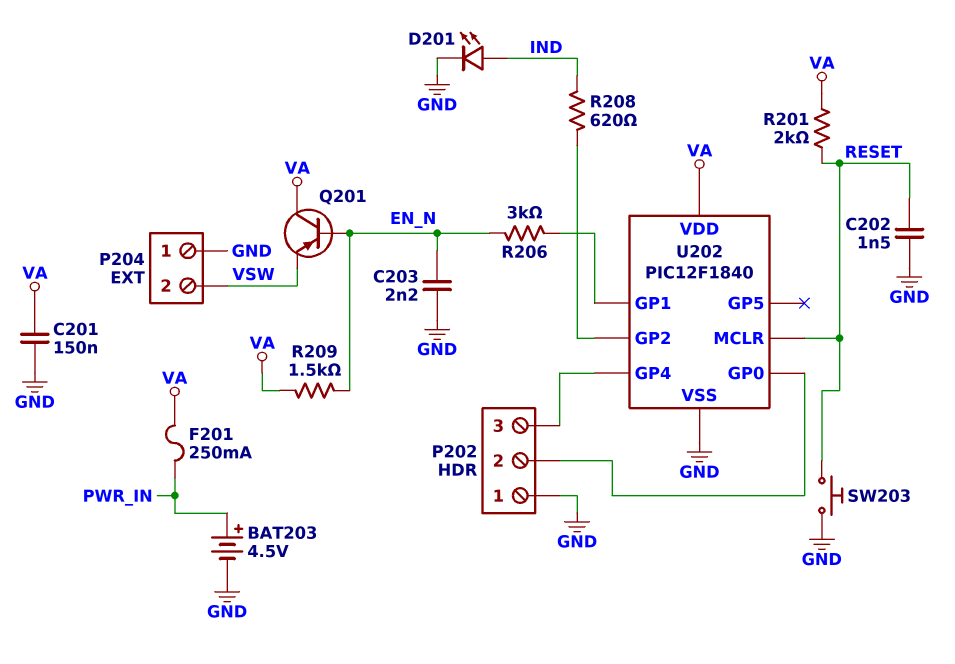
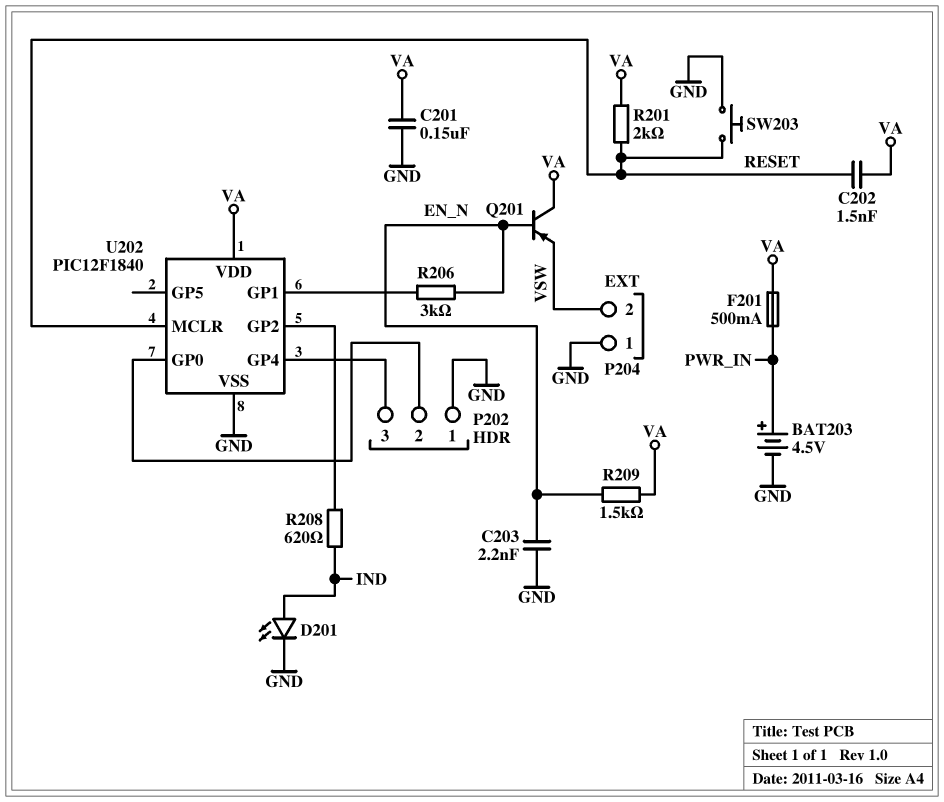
C202: 1.5nF (GND, RESET) -> 1.5nF (RESET, VA)
F201: 250mA (PWR_IN, VA) -> 500mA (PWR_IN, VA)

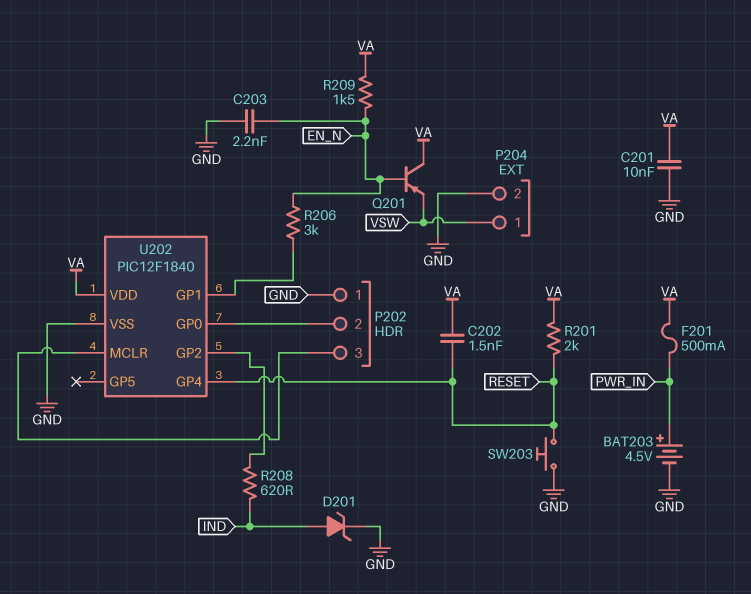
C201: 150nF (GND, VA) -> 10nF (GND, VA)
D201: LED (A IND, K GND) -> zener (A IND, K GND)
P204 pin 1: GND -> VSW
P204 pin 2: VSW -> GND
U202 pin GP4: P202/3 -> RESET
U202 pin MCLR: RESET -> P202/3

